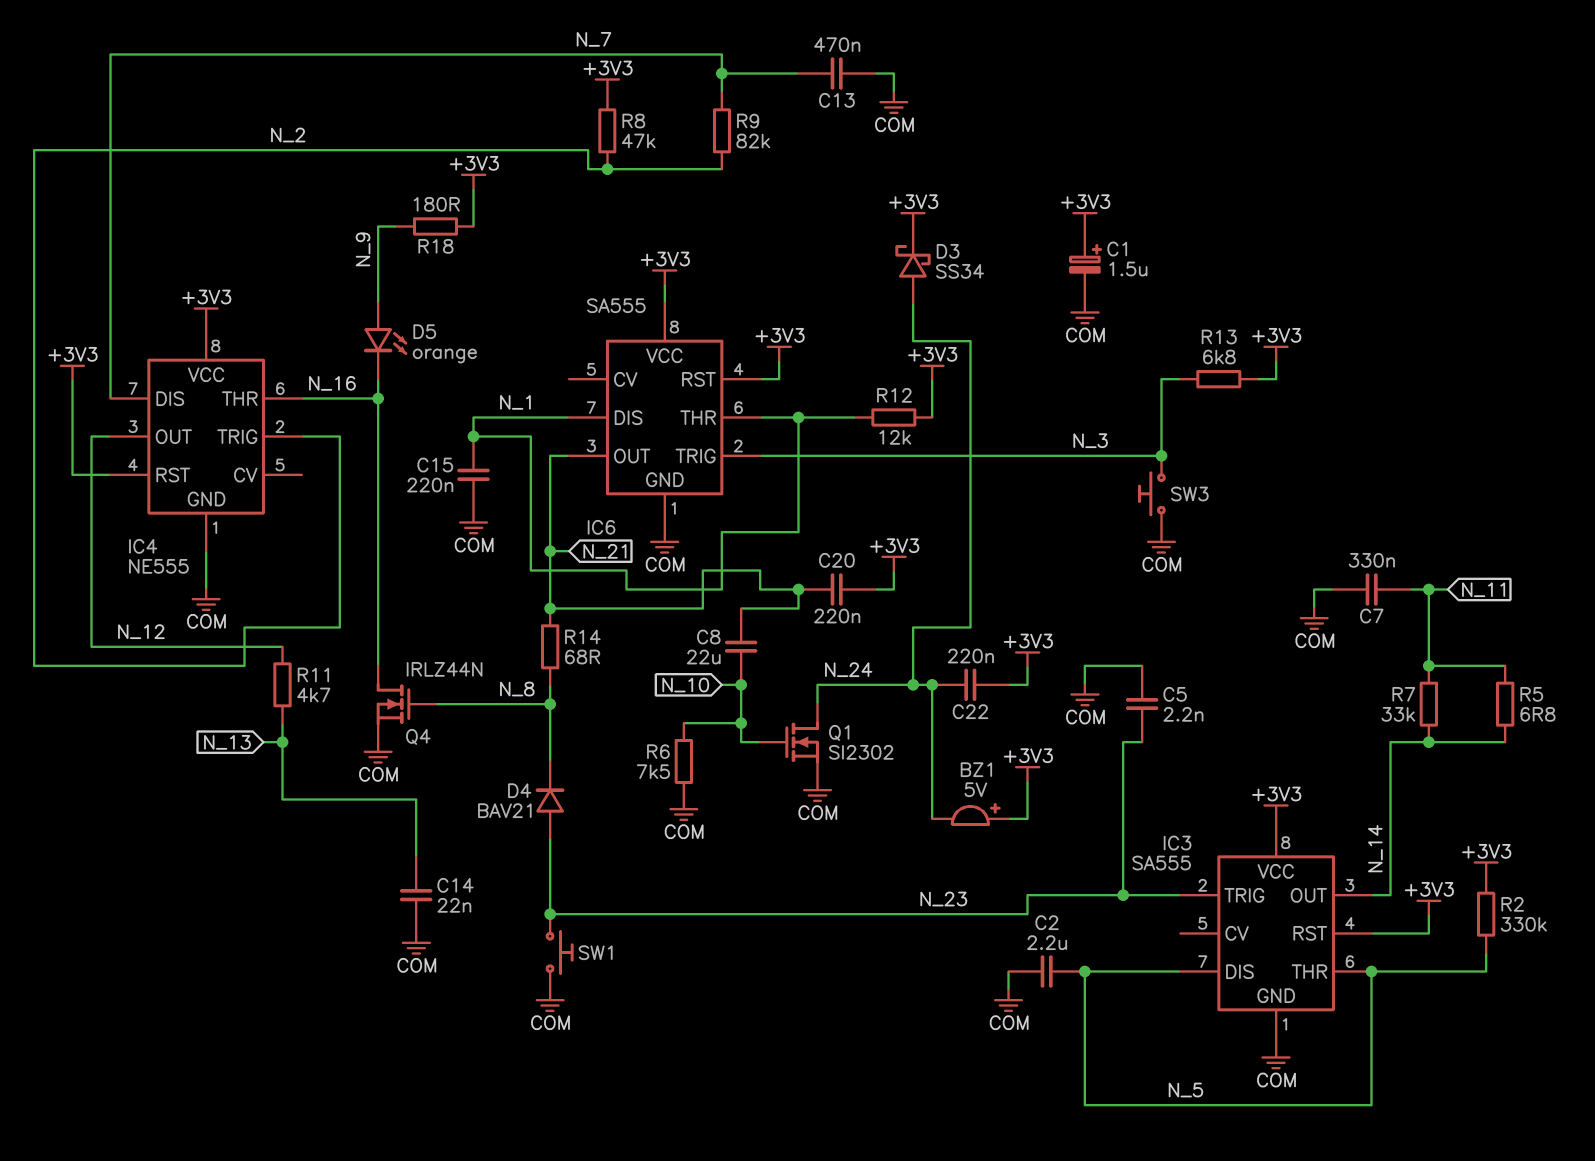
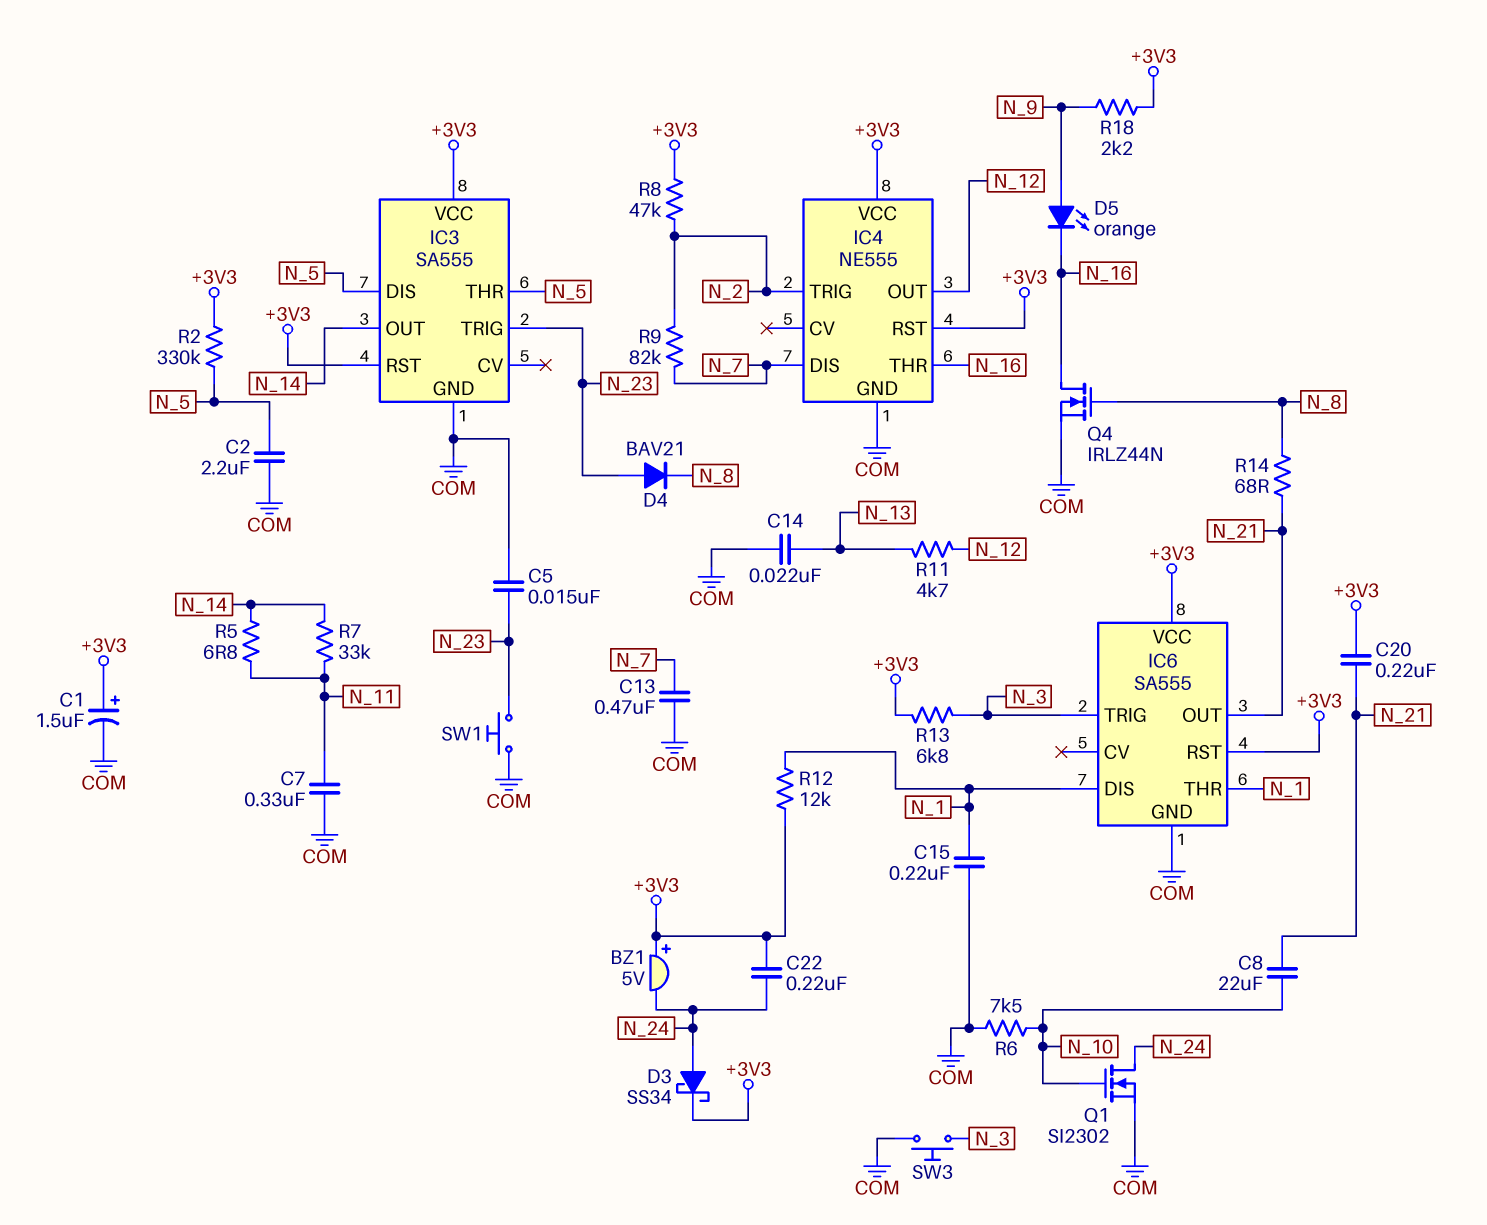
C5: 2.2nF (COM, N_23) -> 15nF (COM, N_23)
R18: 180 (+3V3, N_9) -> 2.2k (+3V3, N_9)

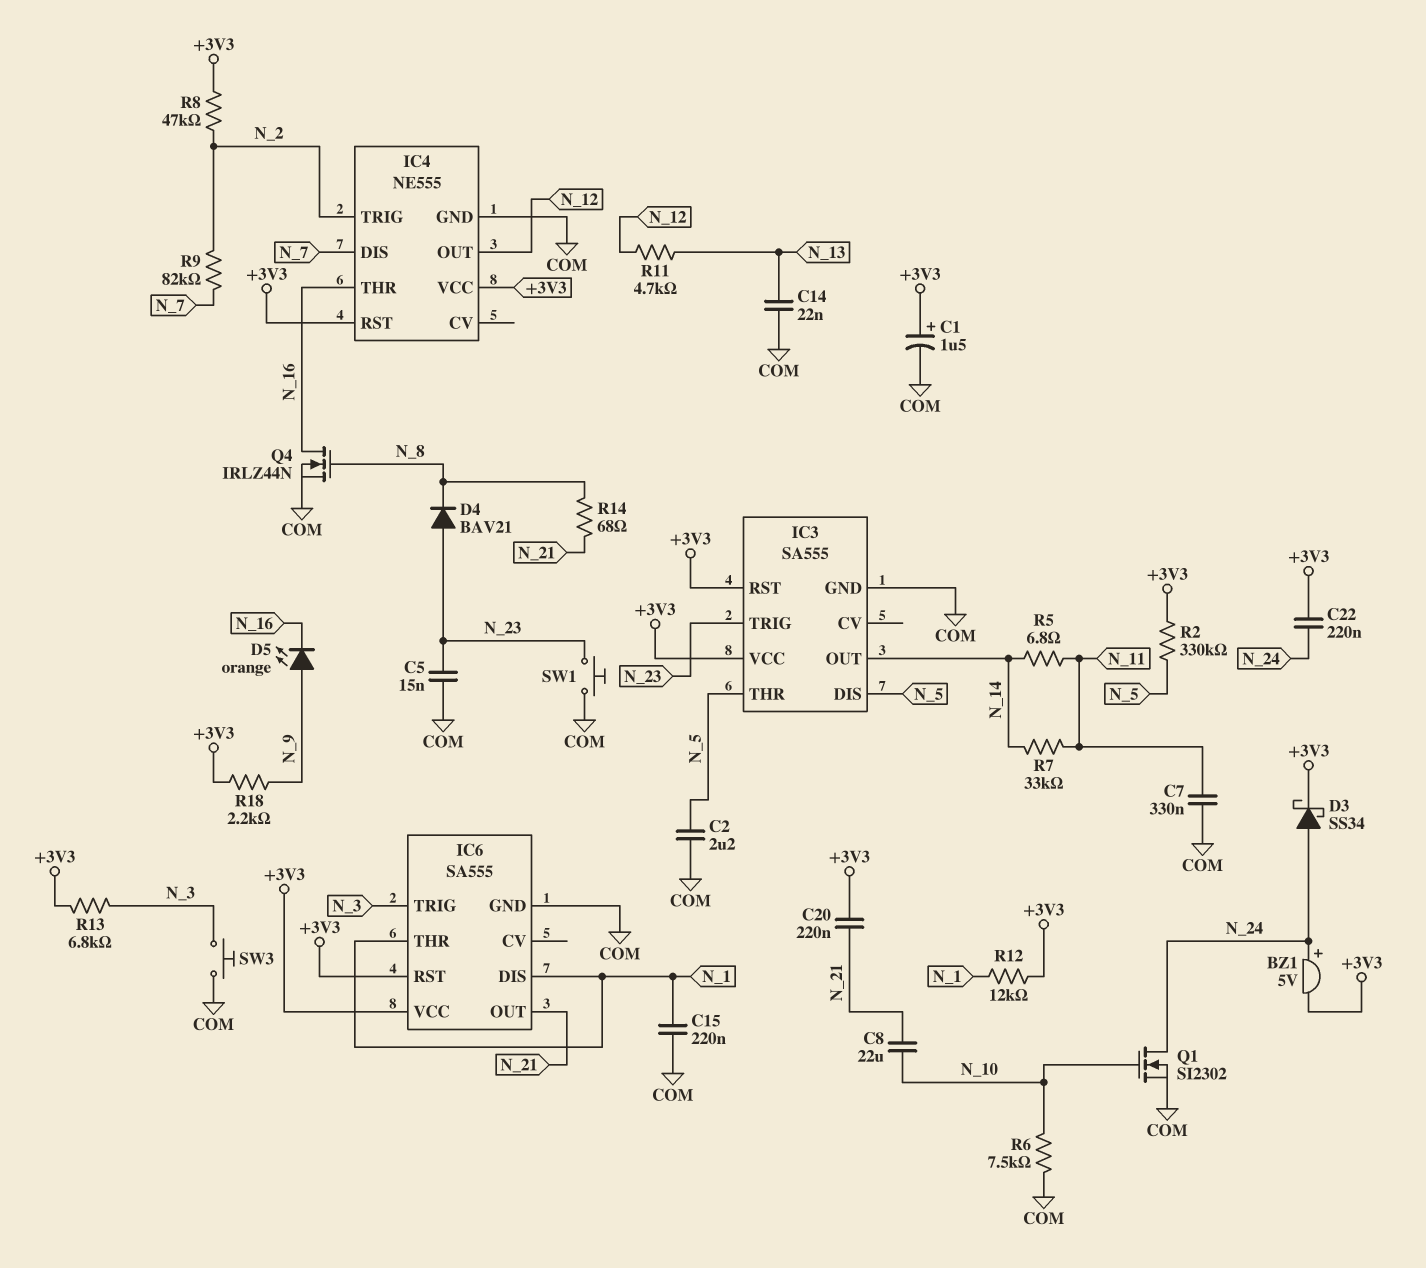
BZ1: buzzer 5V (plus +3V3, minus N_24) -> buzzer 5V (plus N_24, minus +3V3)
C13: 470nF (COM, N_7) -> none

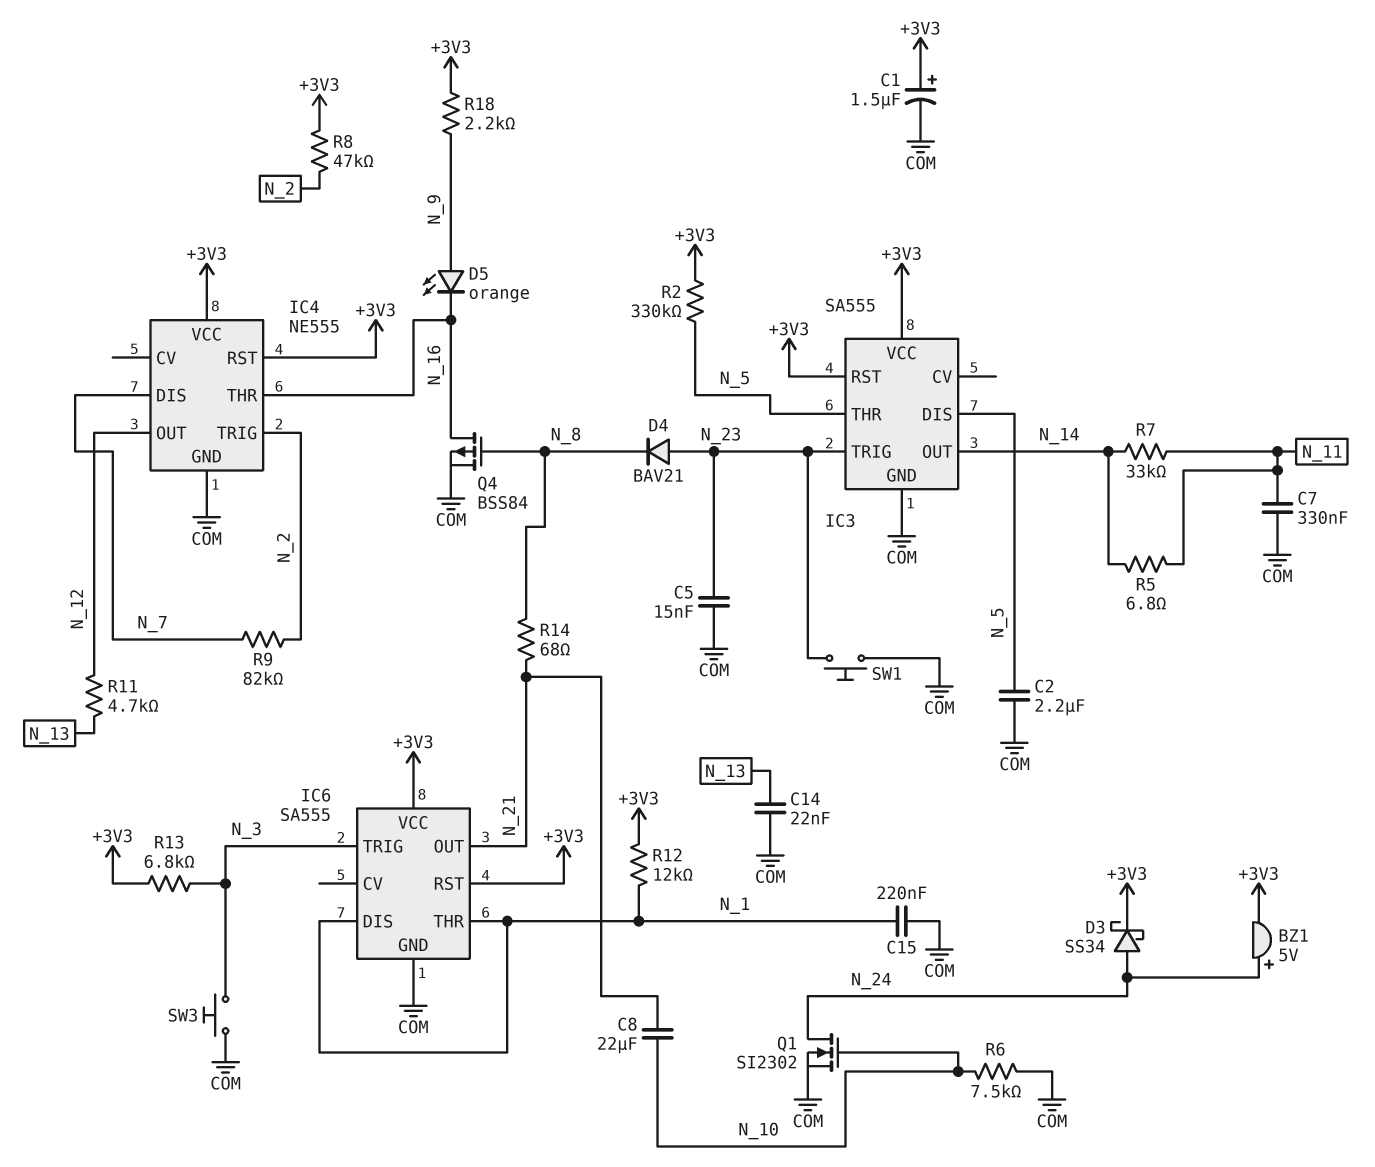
C20: 220nF (+3V3, N_21) -> none
C22: 220nF (+3V3, N_24) -> none
Q4: NMOS IRLZ44N (G N_8, D N_16, S COM) -> PMOS BSS84 (G N_8, D N_16, S COM)

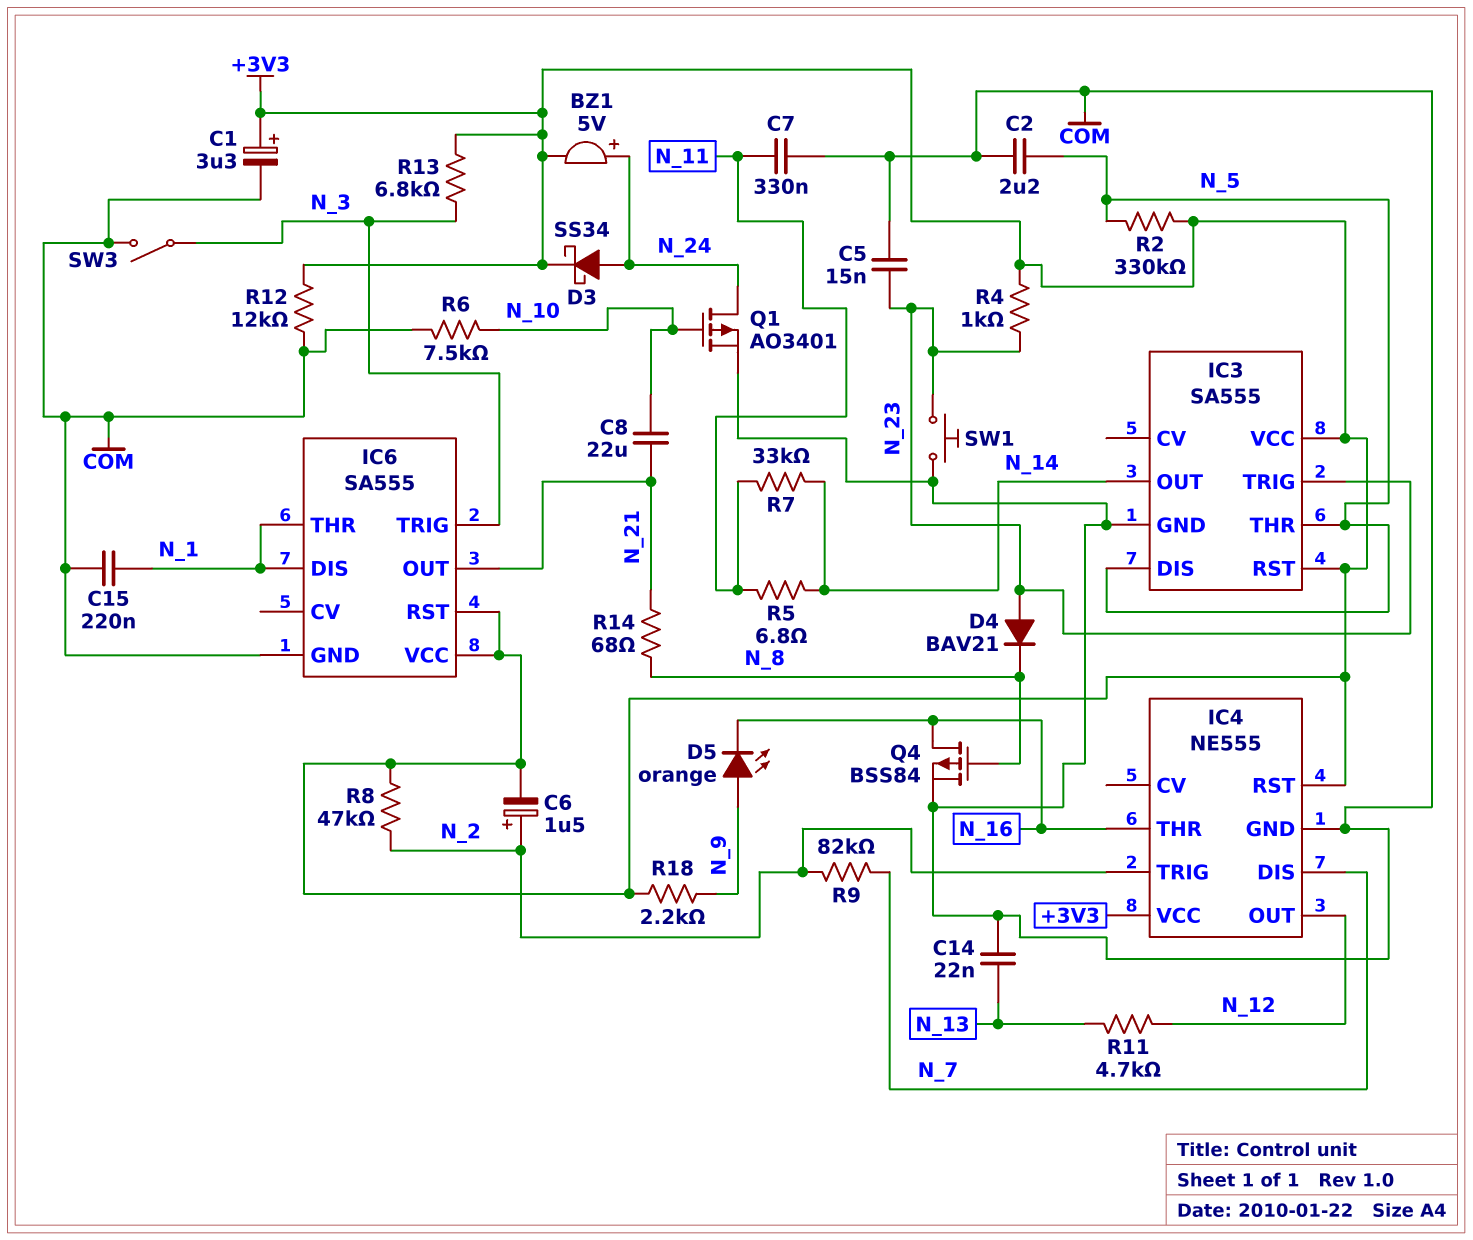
C1: 1.5uF (plus +3V3, minus COM) -> 3.3uF (plus +3V3, minus COM)
C6: none -> 1.5uF (plus N_2, minus +3V3)
Q1: NMOS SI2302 (G N_10, D N_24, S COM) -> PMOS AO3401 (G N_10, D N_24, S COM)
R4: none -> 1k (+3V3, N_23)
R12: 12k (+3V3, N_1) -> 12k (+3V3, COM)
SW3: button (COM, N_3) -> switch (COM, N_3)

